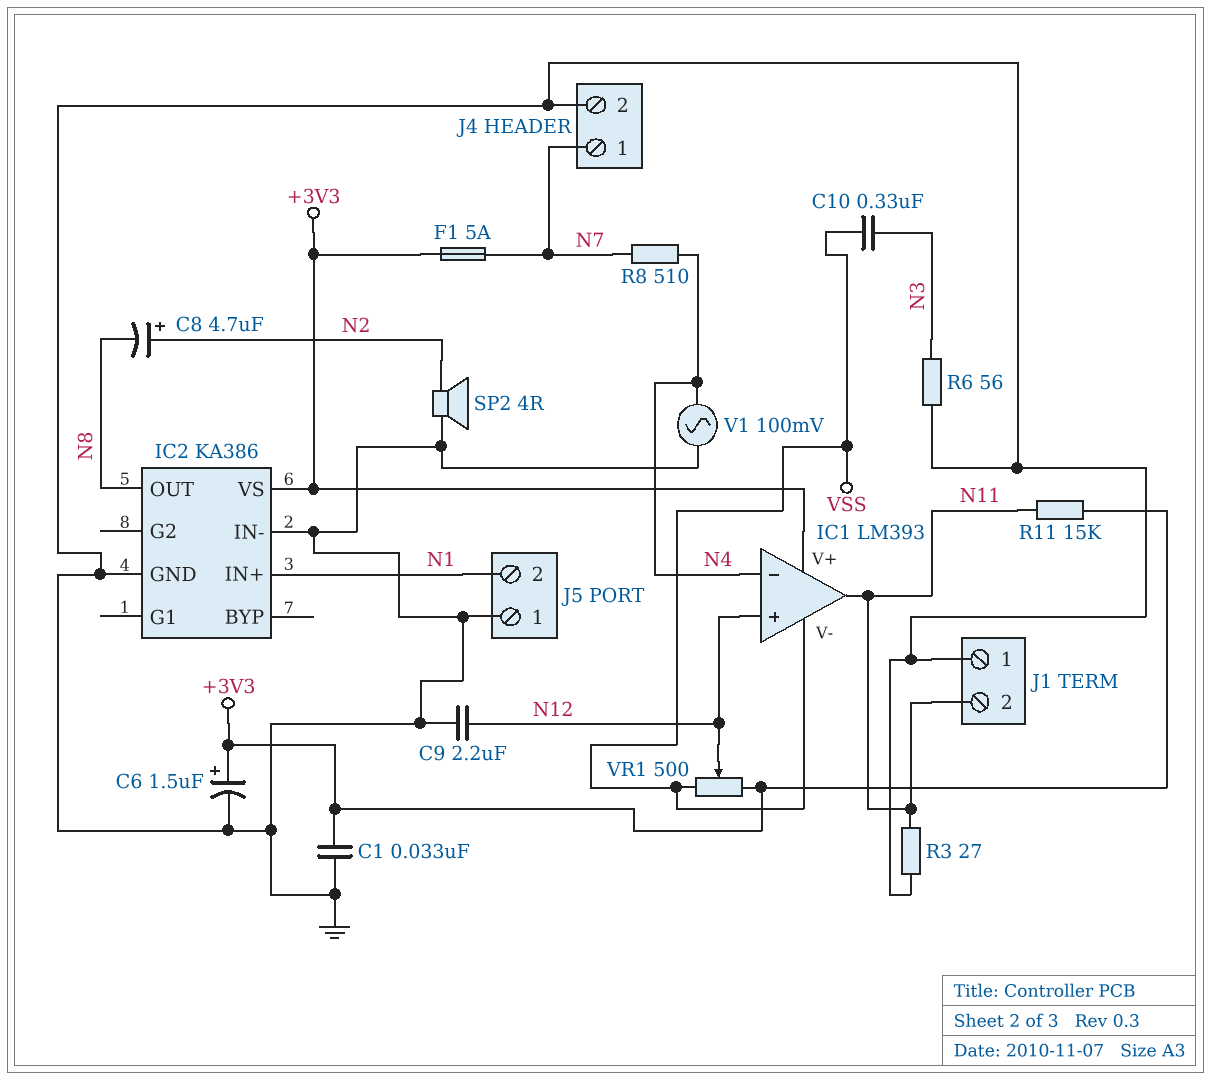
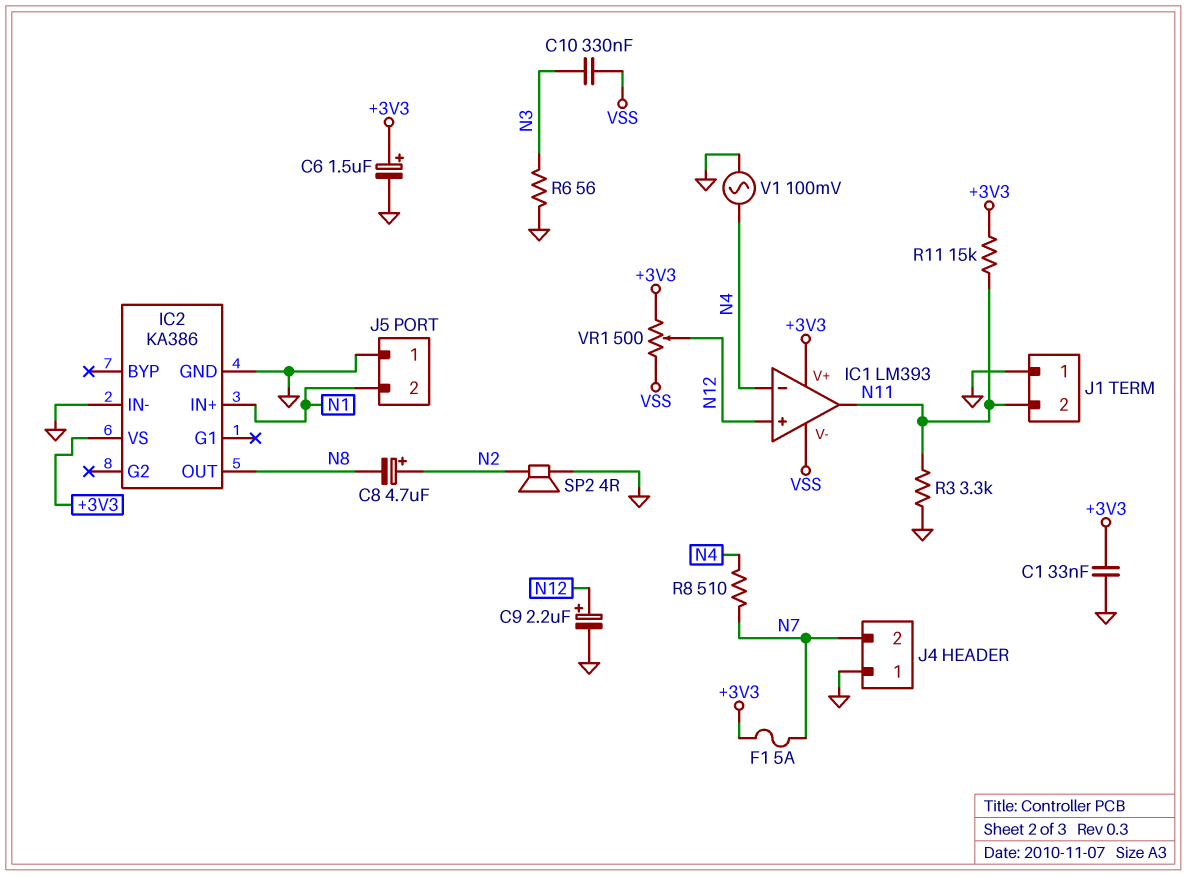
C9: 2.2uF (GND, N12) -> 2.2uF (plus N12, minus GND)
J4 pin 1: N7 -> GND
J4 pin 2: GND -> N7
R3: 27 (GND, N11) -> 3.3k (GND, N11)

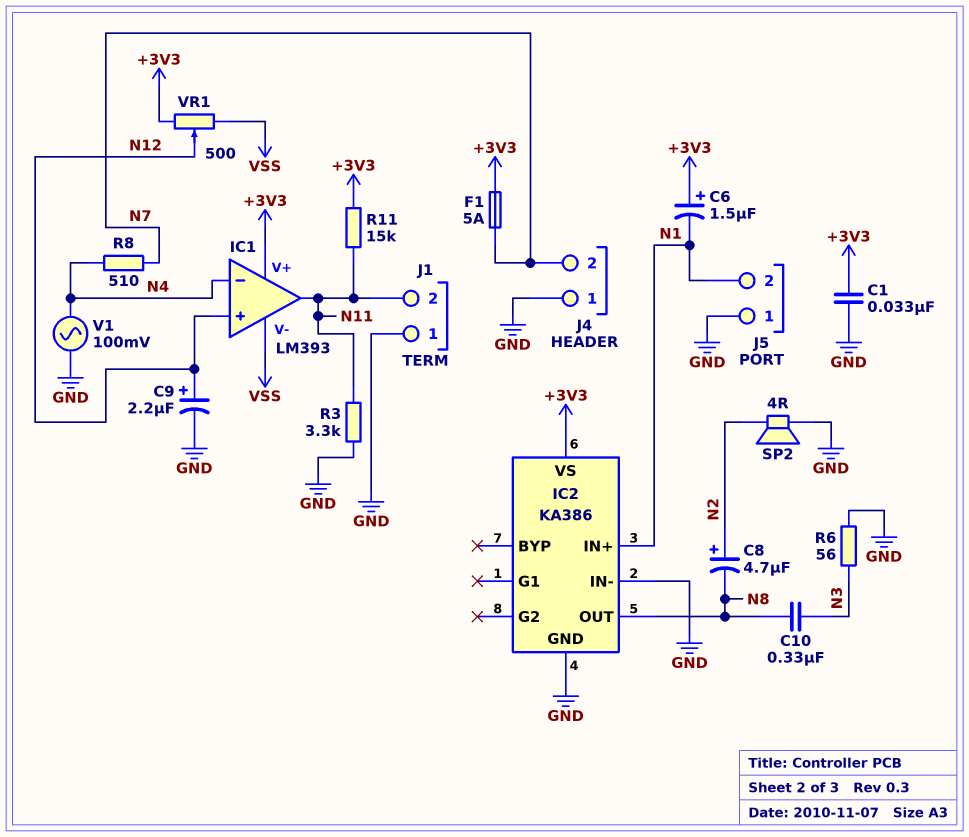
C6: 1.5uF (plus +3V3, minus GND) -> 1.5uF (plus +3V3, minus N1)
C10: 330nF (N3, VSS) -> 330nF (N3, N8)

